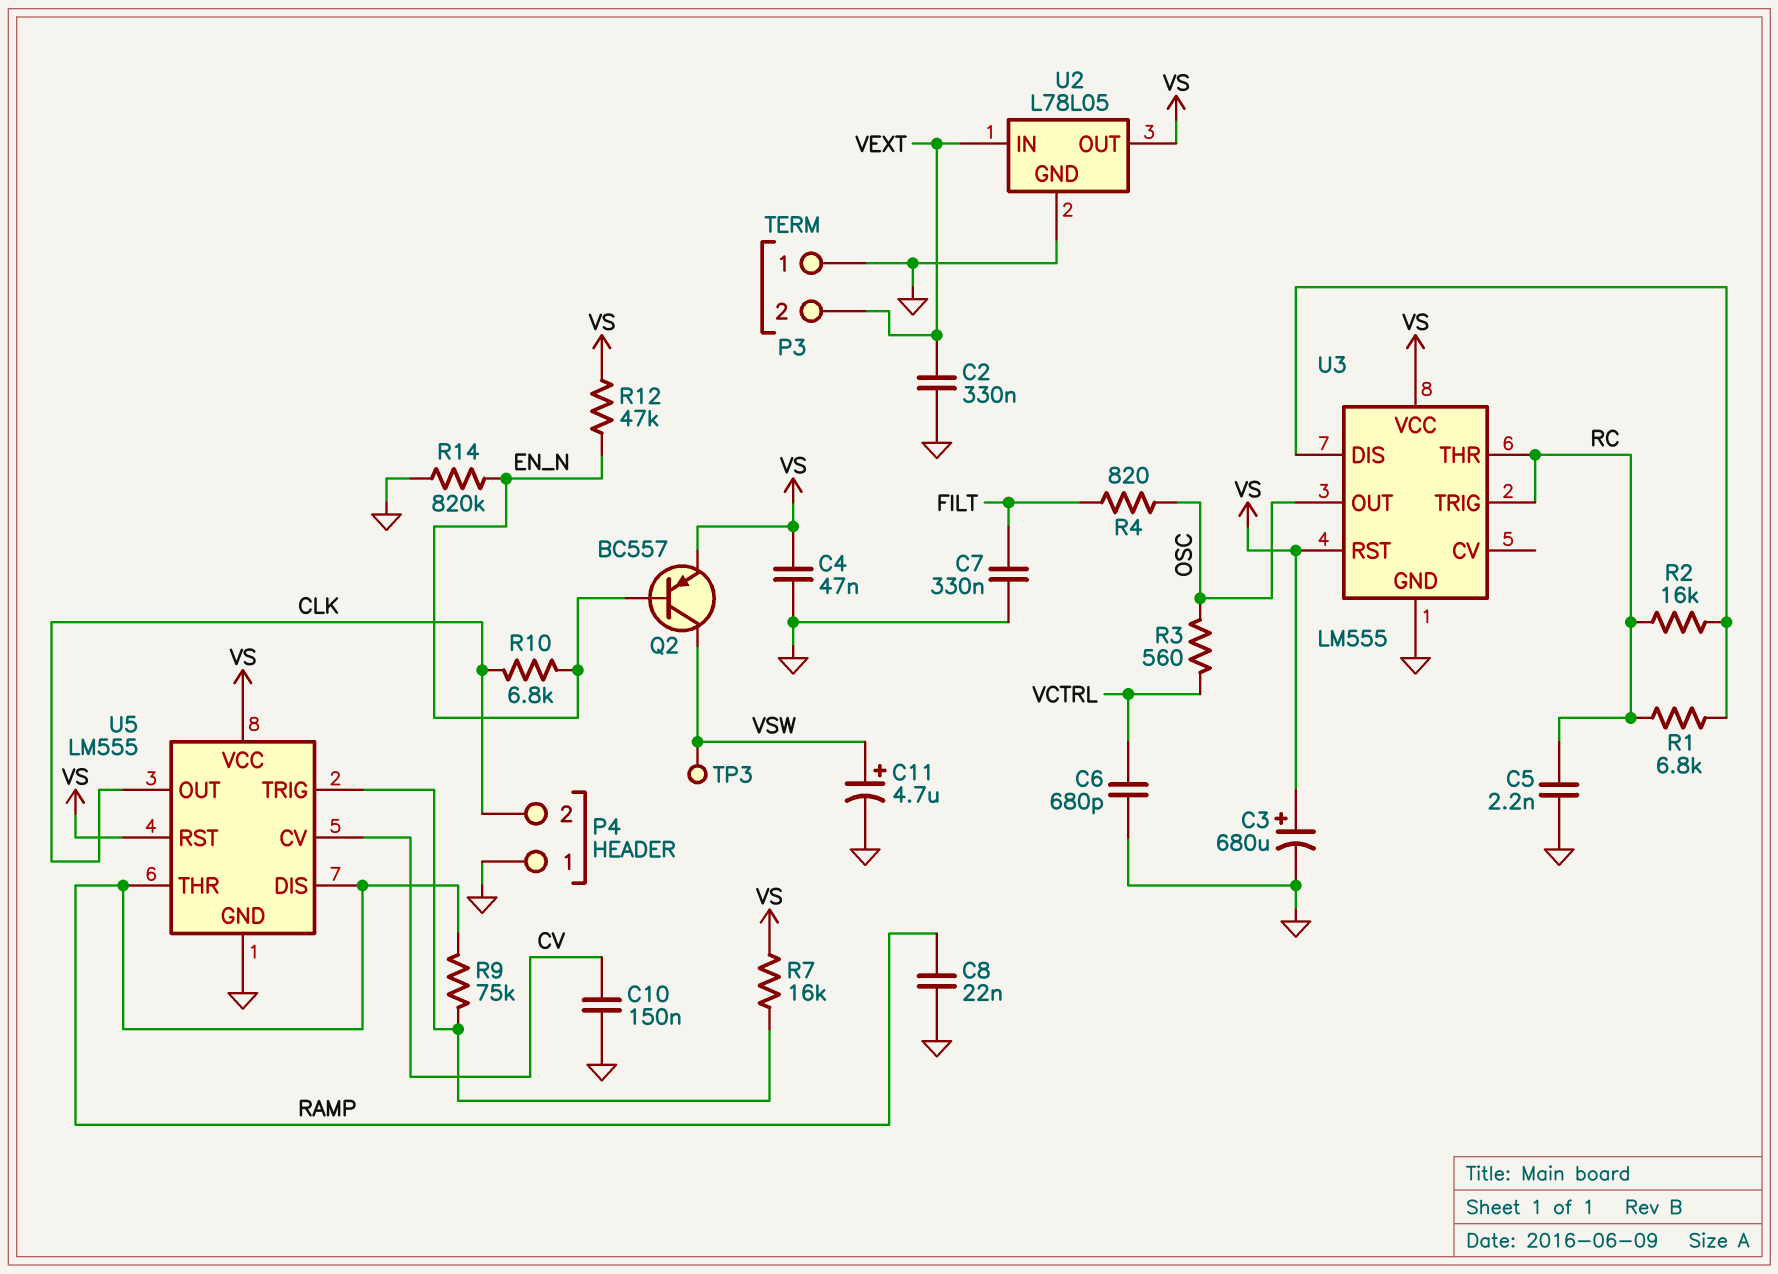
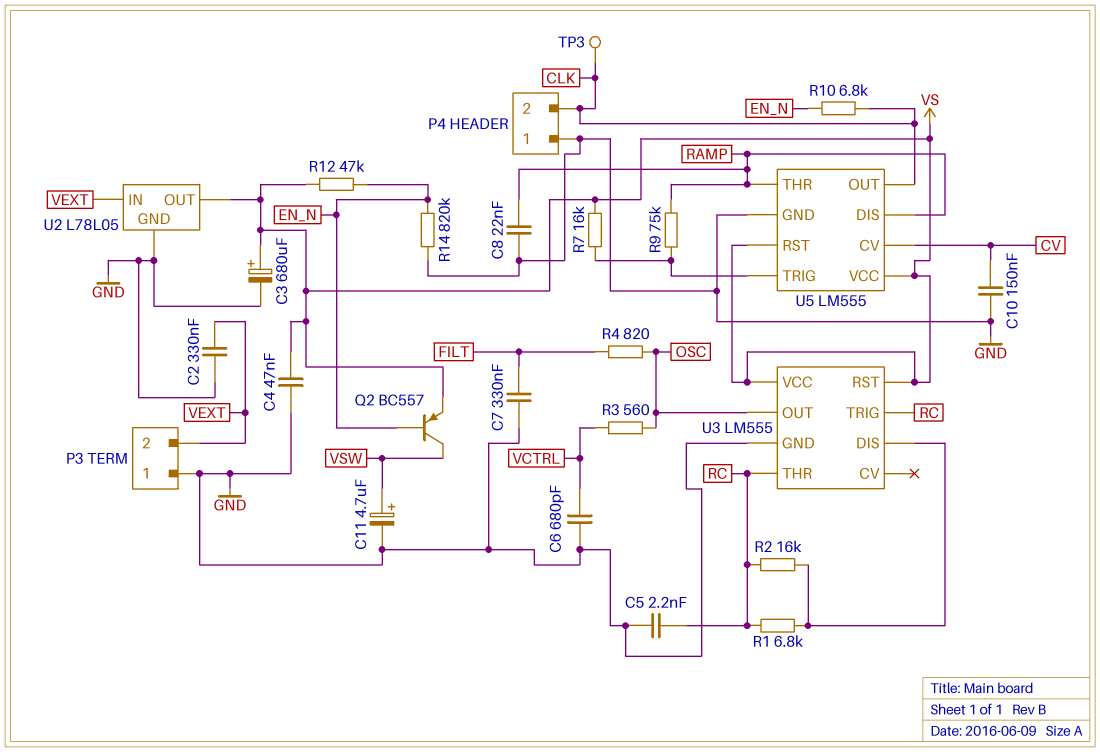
TP3: test point (VSW) -> test point (CLK)

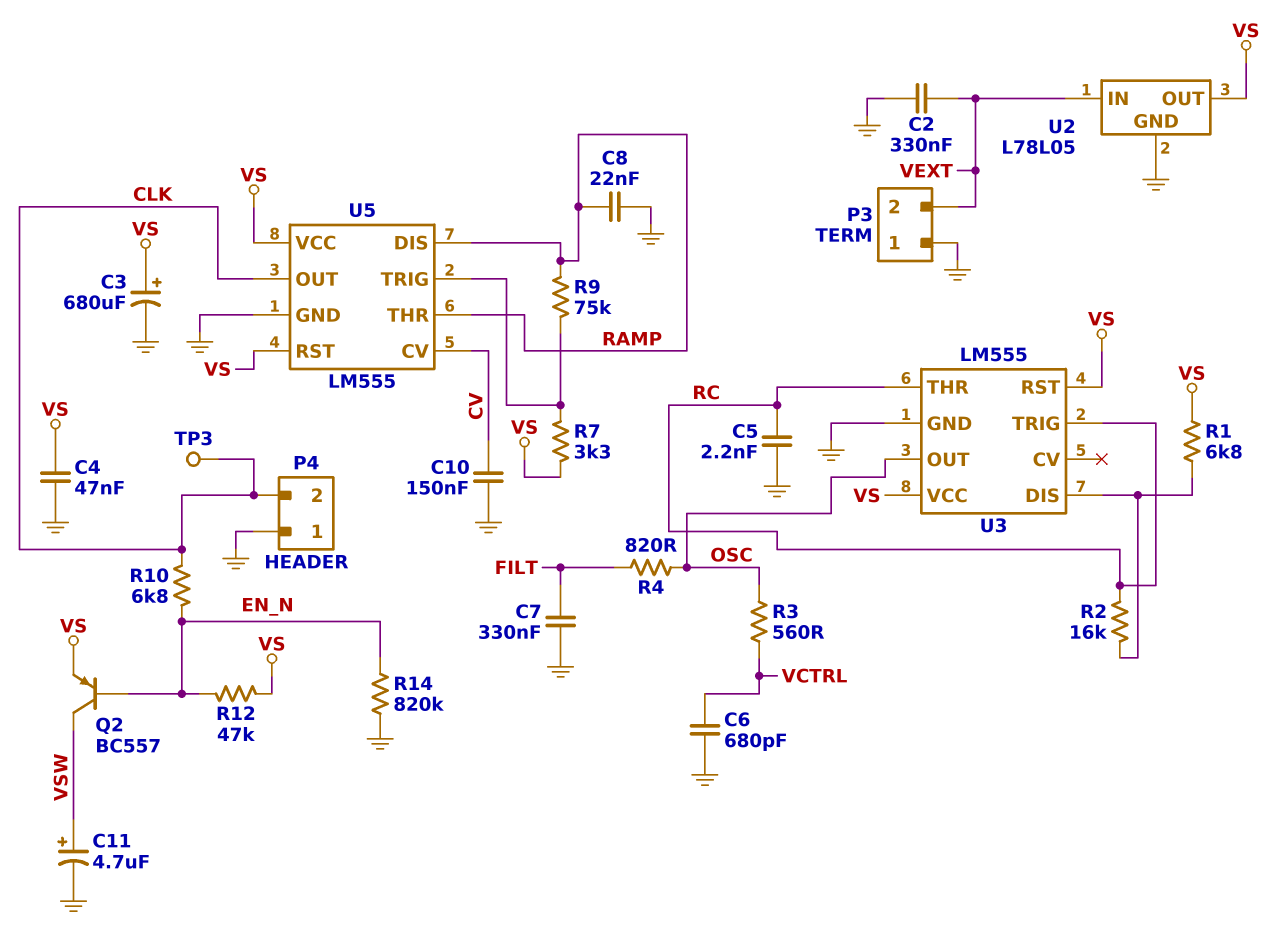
R1: 6.8k (RC, U3/DIS) -> 6.8k (U3/DIS, VS)
R7: 16k (U5/TRIG, VS) -> 3.3k (U5/TRIG, VS)

